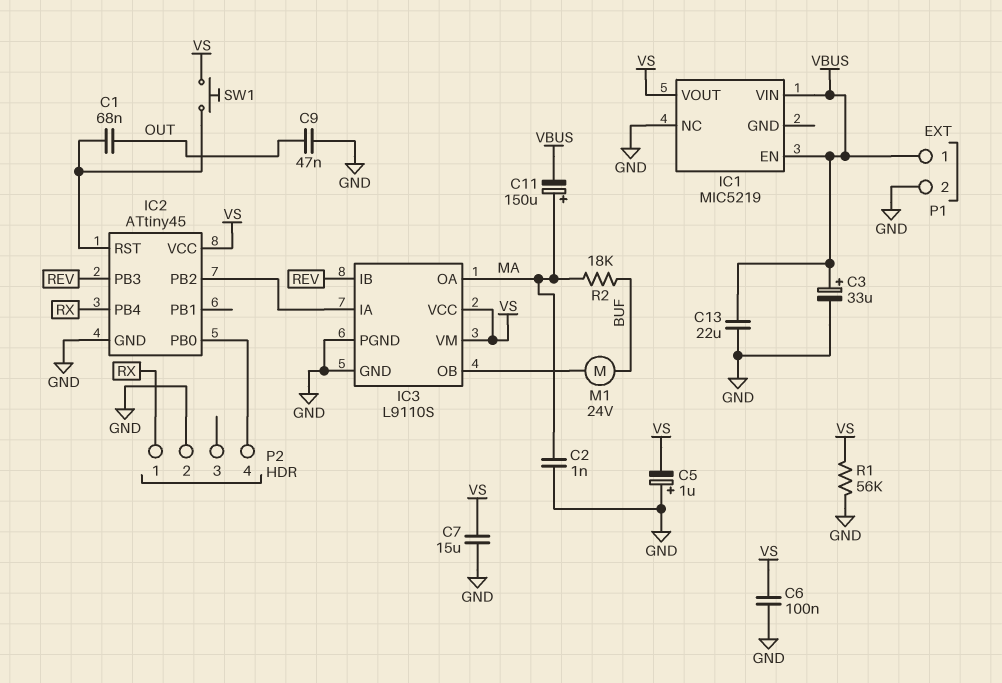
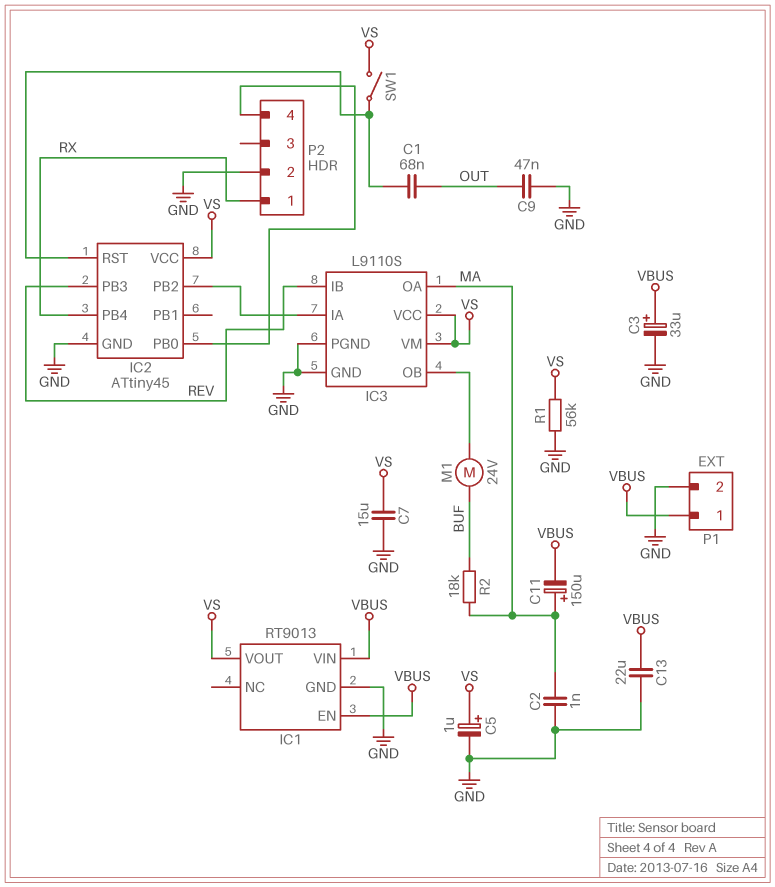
C5: 1uF (plus GND, minus VS) -> 1uF (plus VS, minus GND)
C6: 100nF (GND, VS) -> none
IC1: MIC5219 -> RT9013
IC1 pin GND: none -> GND
IC1 pin NC: GND -> none
SW1: button (IC2/RST, VS) -> switch (IC2/RST, VS)

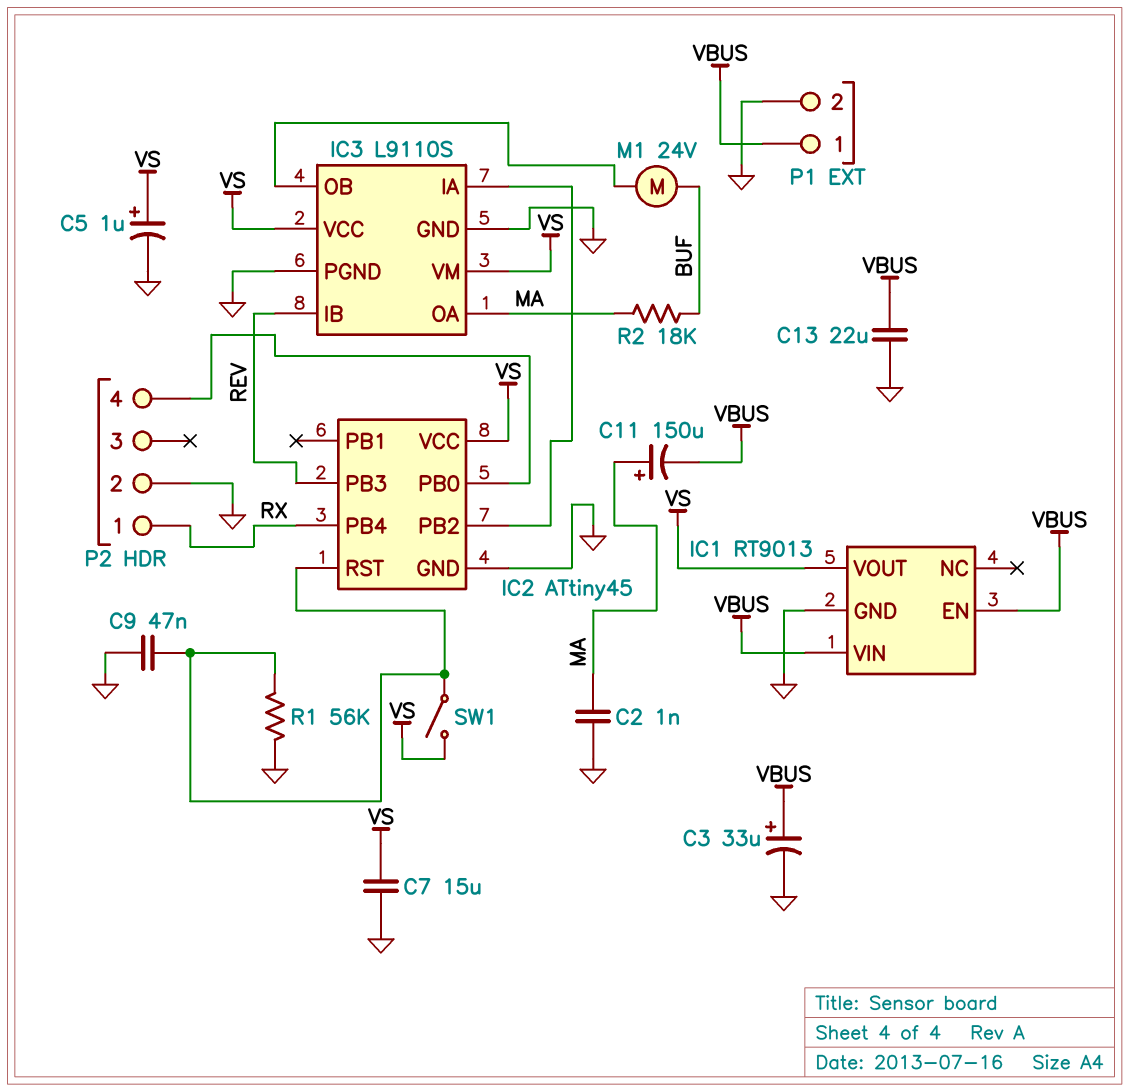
C1: 68nF (IC2/RST, OUT) -> none
C9: 47nF (GND, OUT) -> 47nF (GND, IC2/RST)
R1: 56k (GND, VS) -> 56k (GND, IC2/RST)

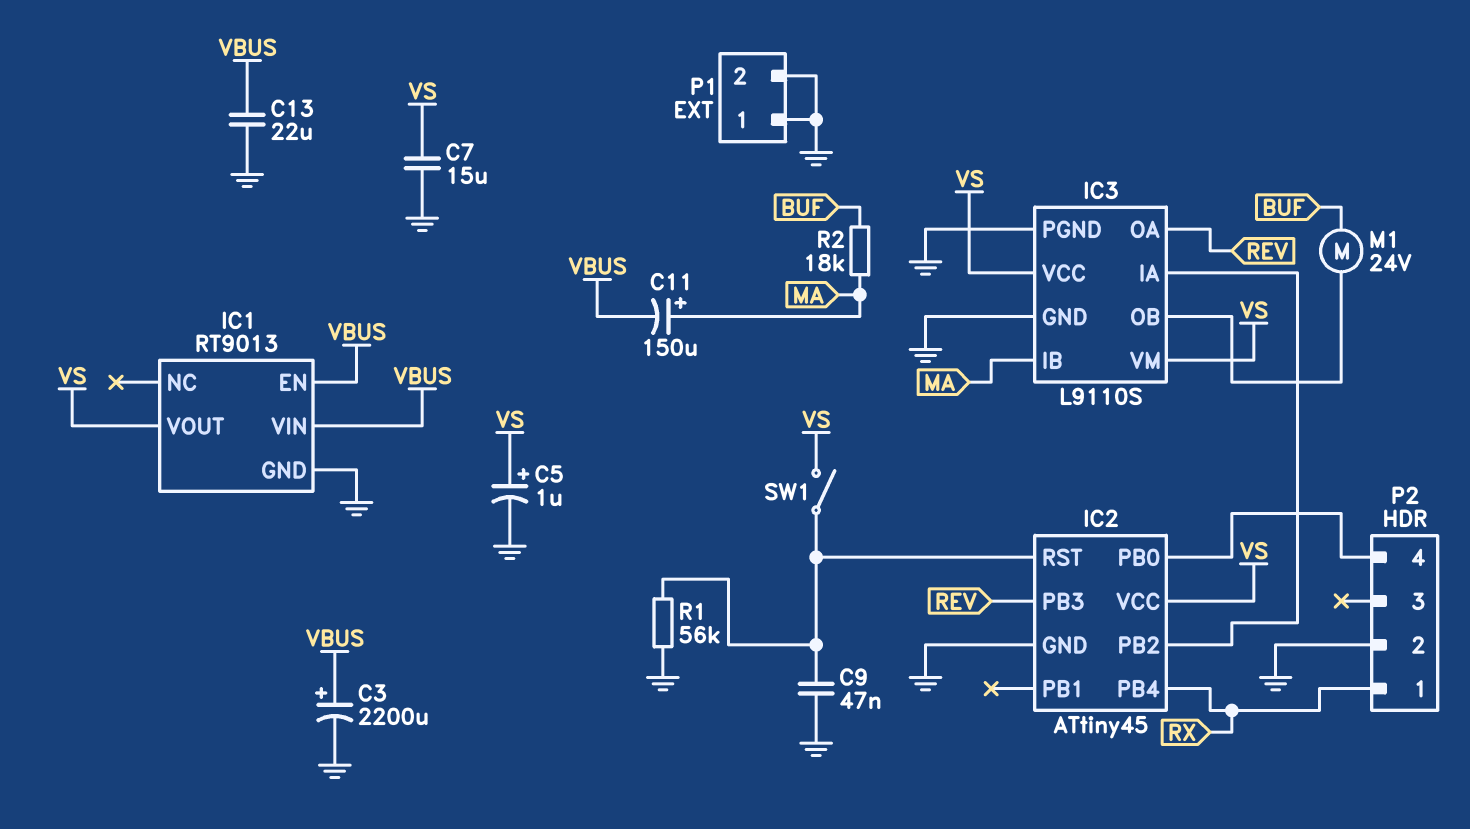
C2: 1nF (GND, MA) -> none
C3: 33uF (plus VBUS, minus GND) -> 2200uF (plus VBUS, minus GND)
IC3 pin IB: REV -> MA
IC3 pin OA: MA -> REV
P1 pin 1: VBUS -> GND

